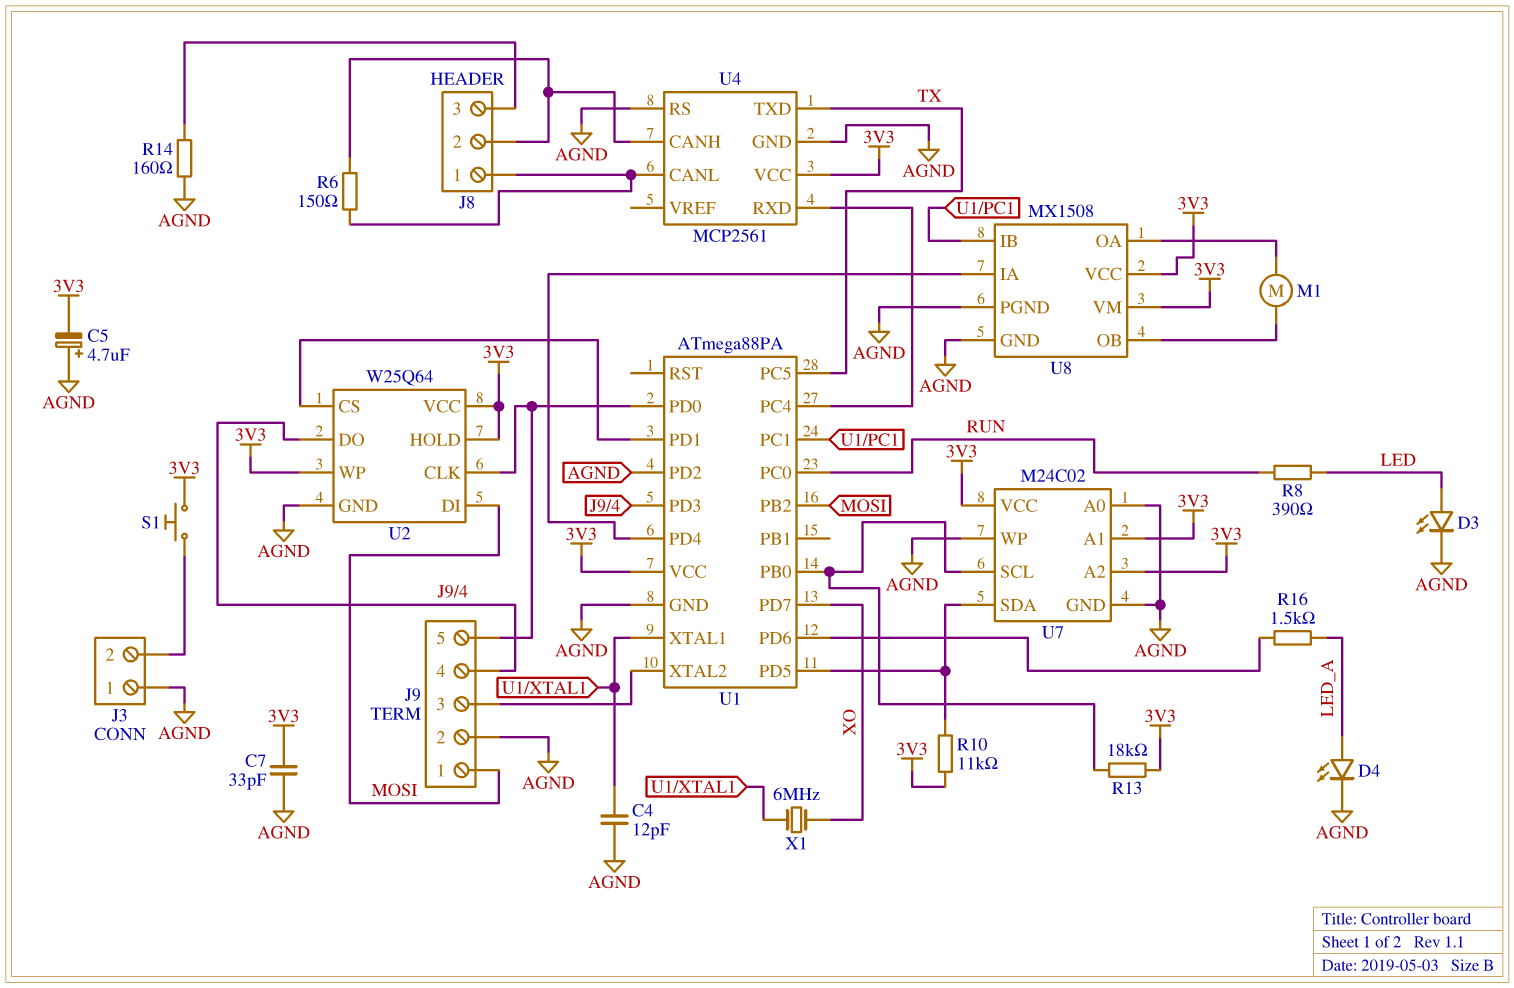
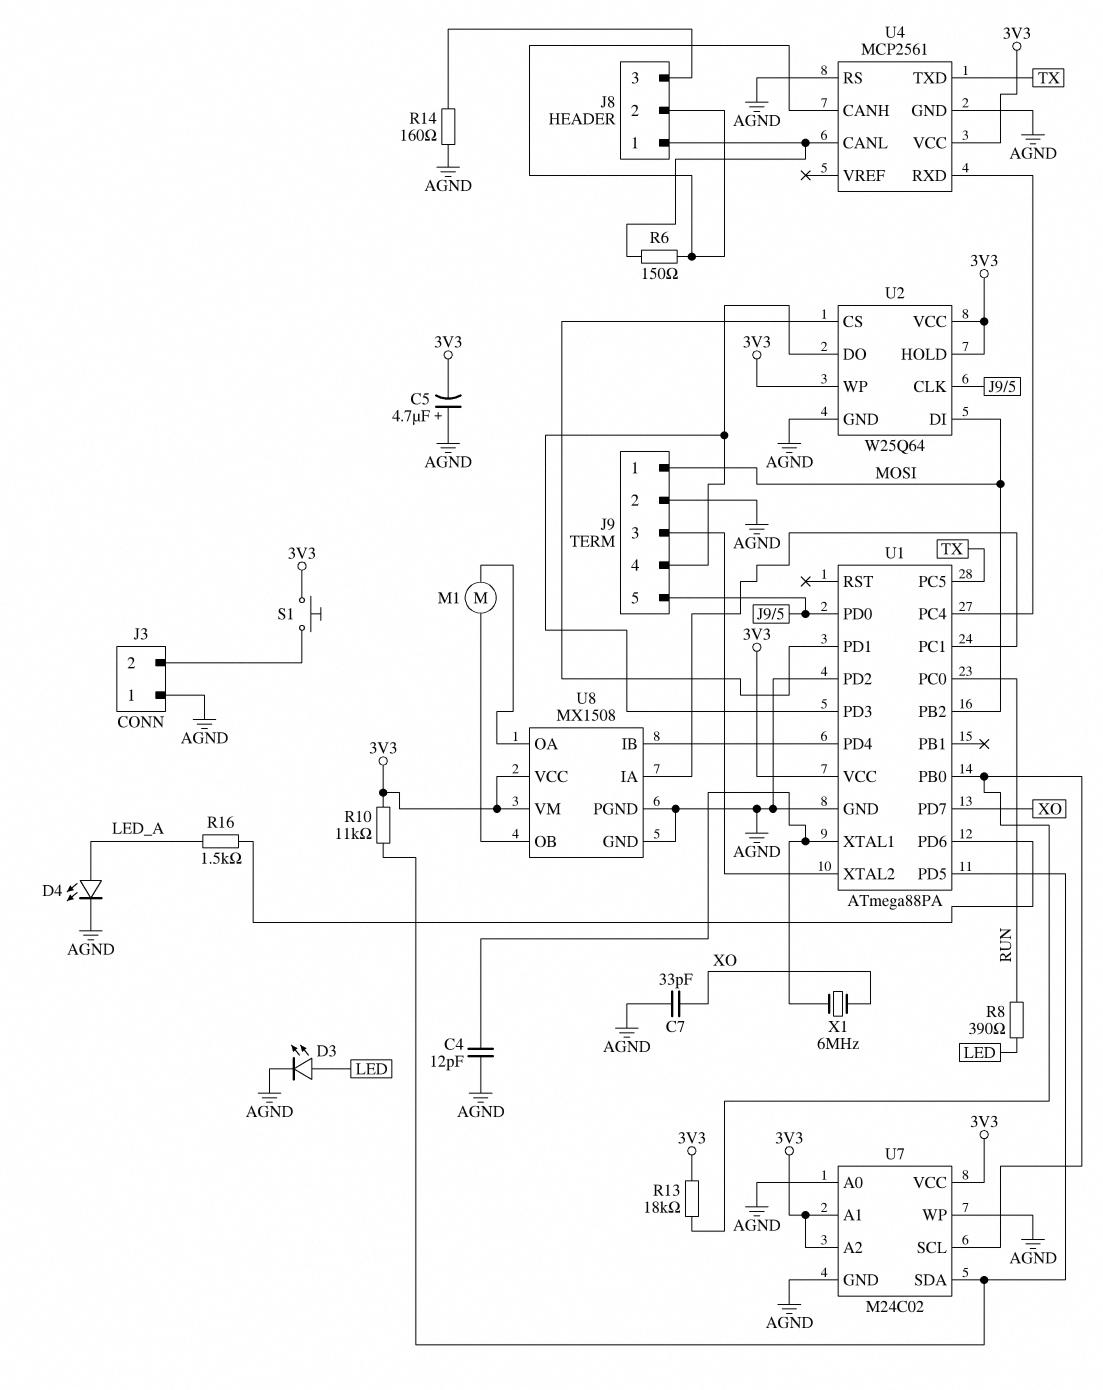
C7: 33pF (3V3, AGND) -> 33pF (AGND, XO)
U8 pin IA: U1/PD4 -> U1/PC1
U8 pin IB: U1/PC1 -> U1/PD4

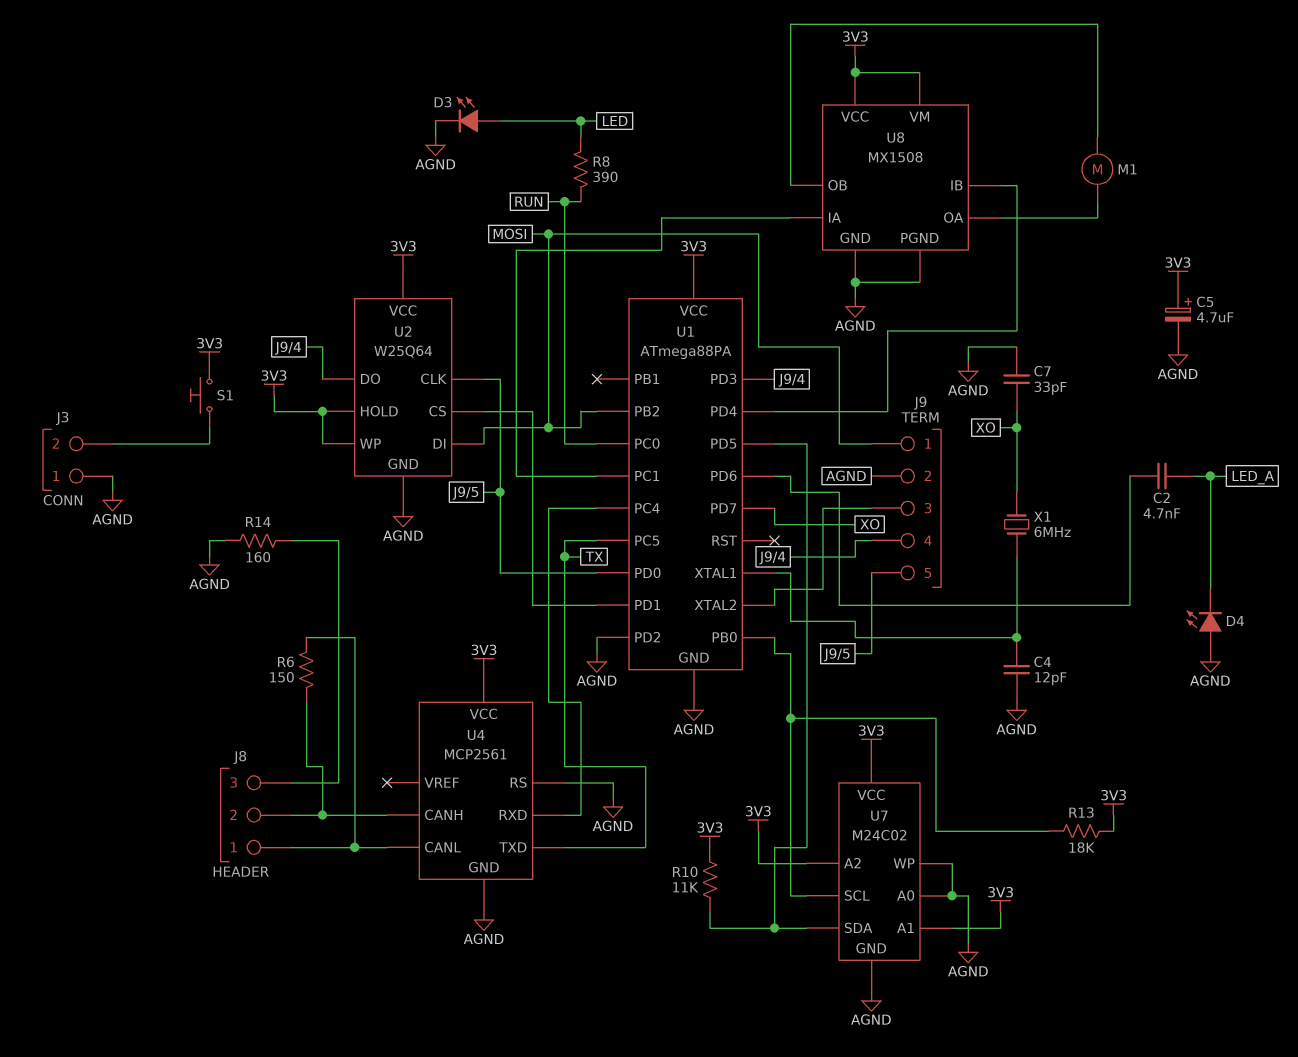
C2: none -> 4.7nF (LED_A, U1/PD6)
C5: 4.7uF (plus AGND, minus 3V3) -> 4.7uF (plus 3V3, minus AGND)
D4: LED (A LED_A, K AGND) -> LED (A AGND, K LED_A)
R16: 1.5k (LED_A, U1/PD6) -> none

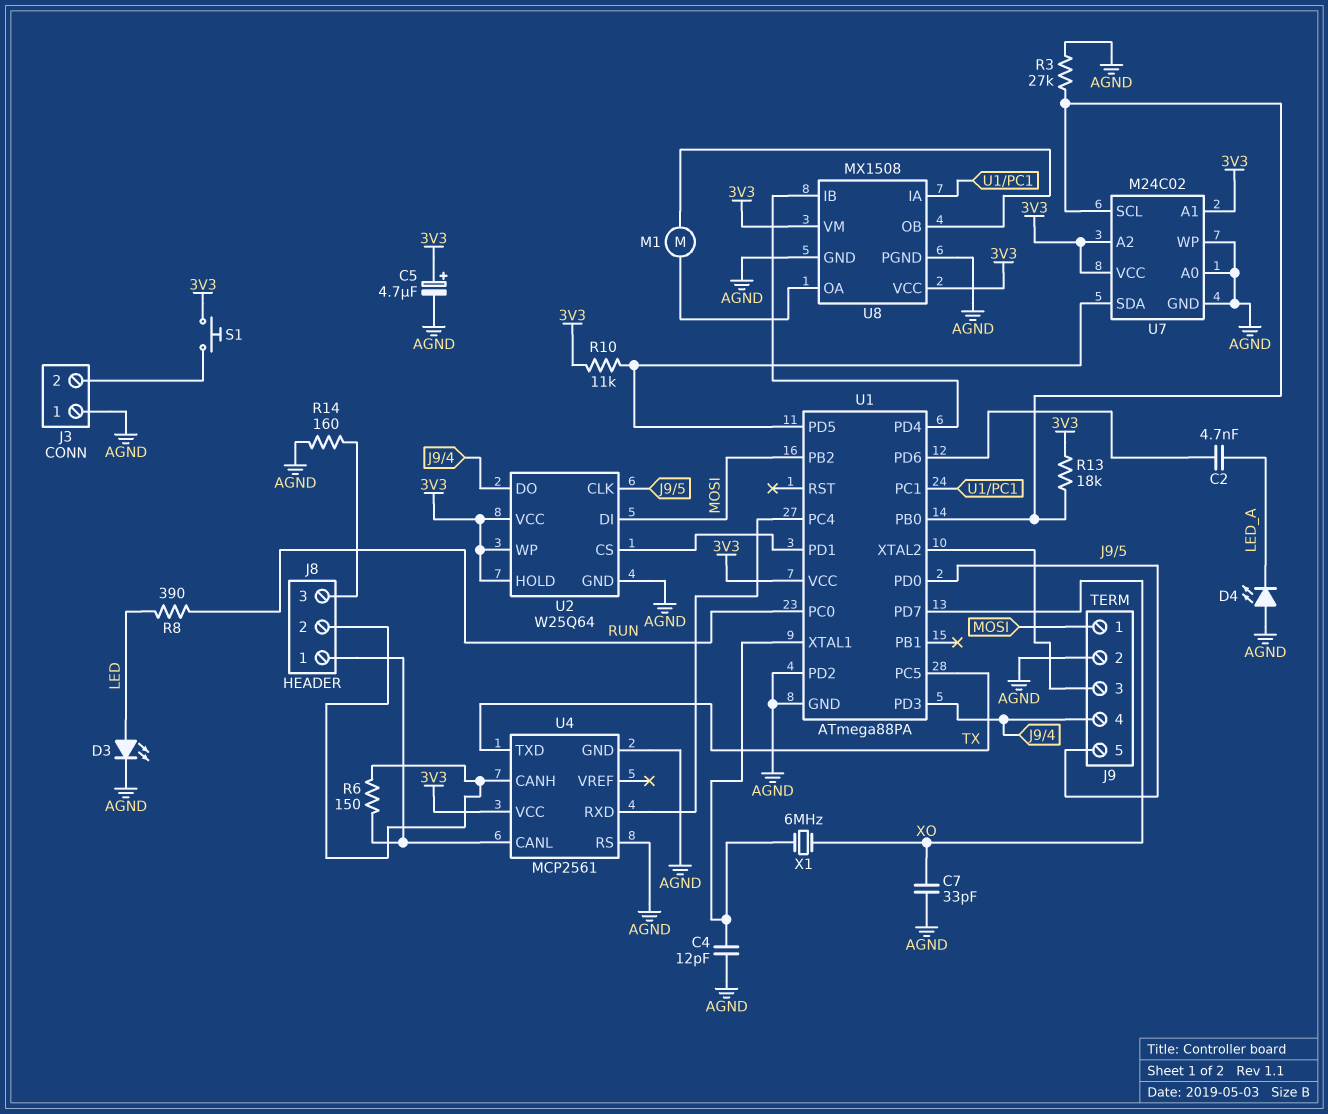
R3: none -> 27k (AGND, U1/PB0)

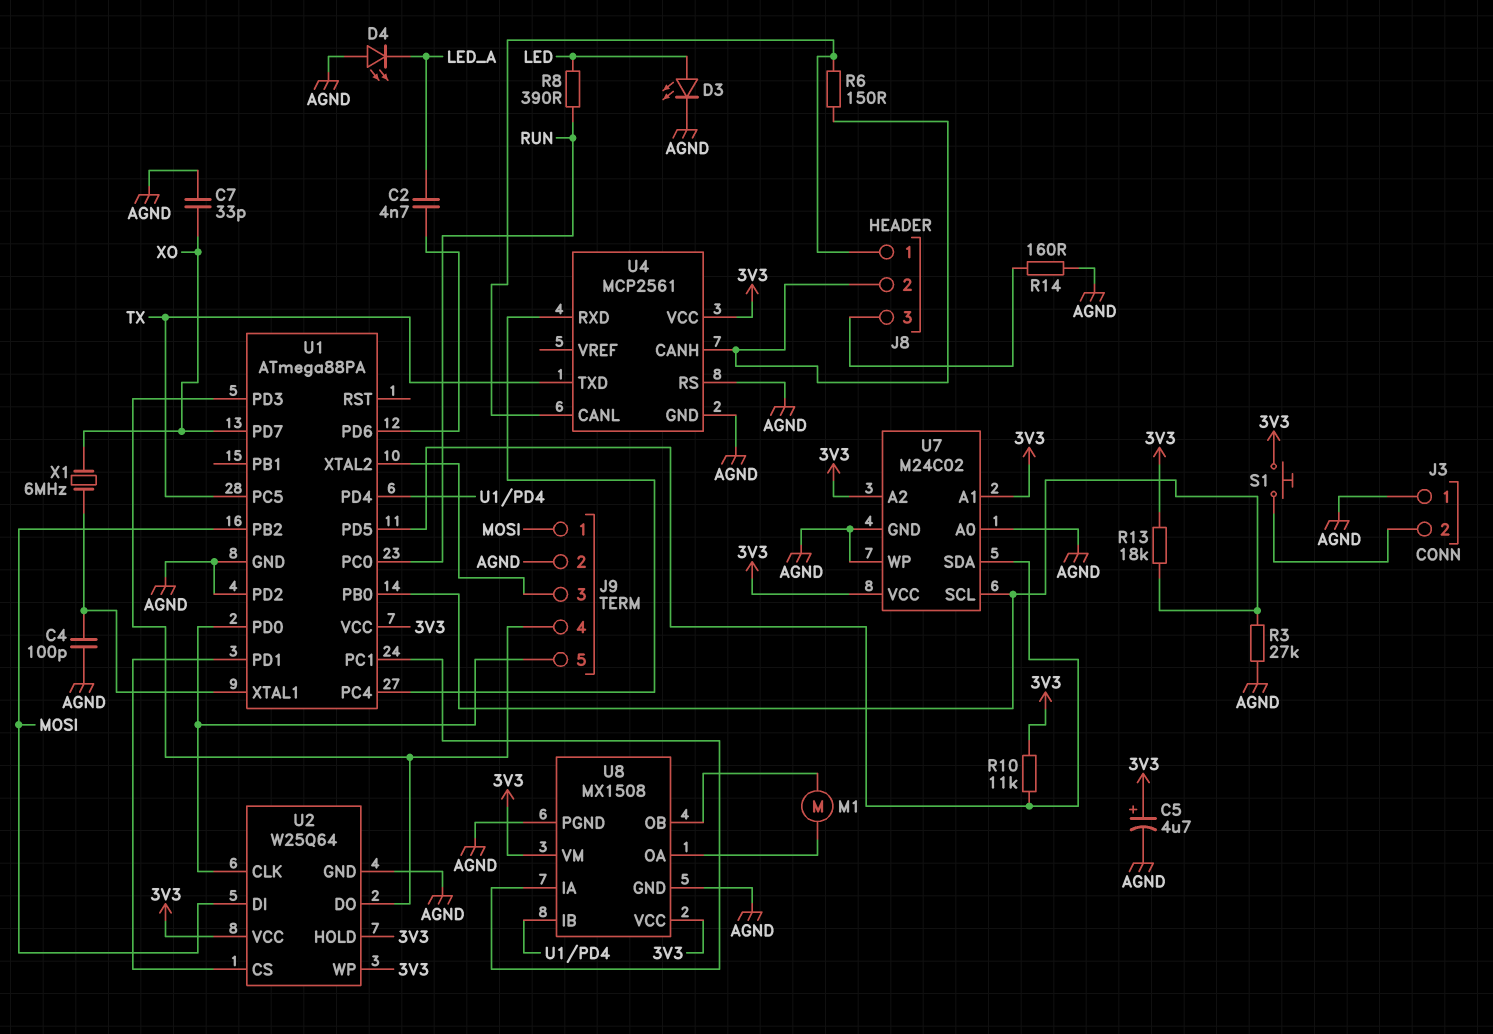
C4: 12pF (AGND, U1/XTAL1) -> 100pF (AGND, U1/XTAL1)

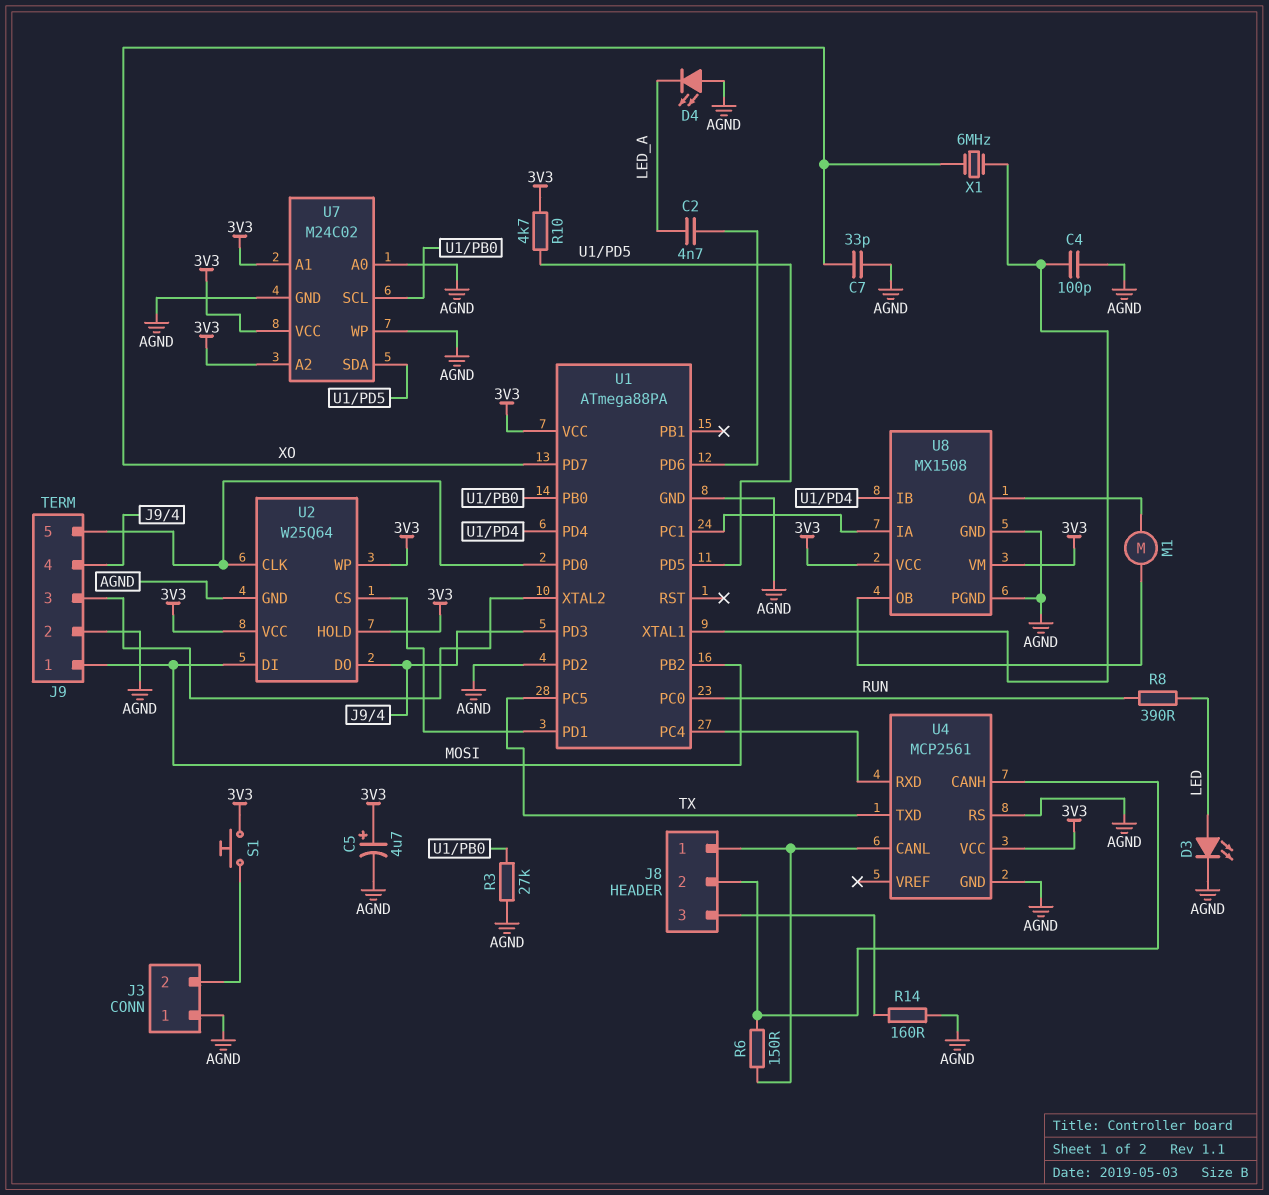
R10: 11k (3V3, U1/PD5) -> 4.7k (3V3, U1/PD5)
R13: 18k (3V3, U1/PB0) -> none

